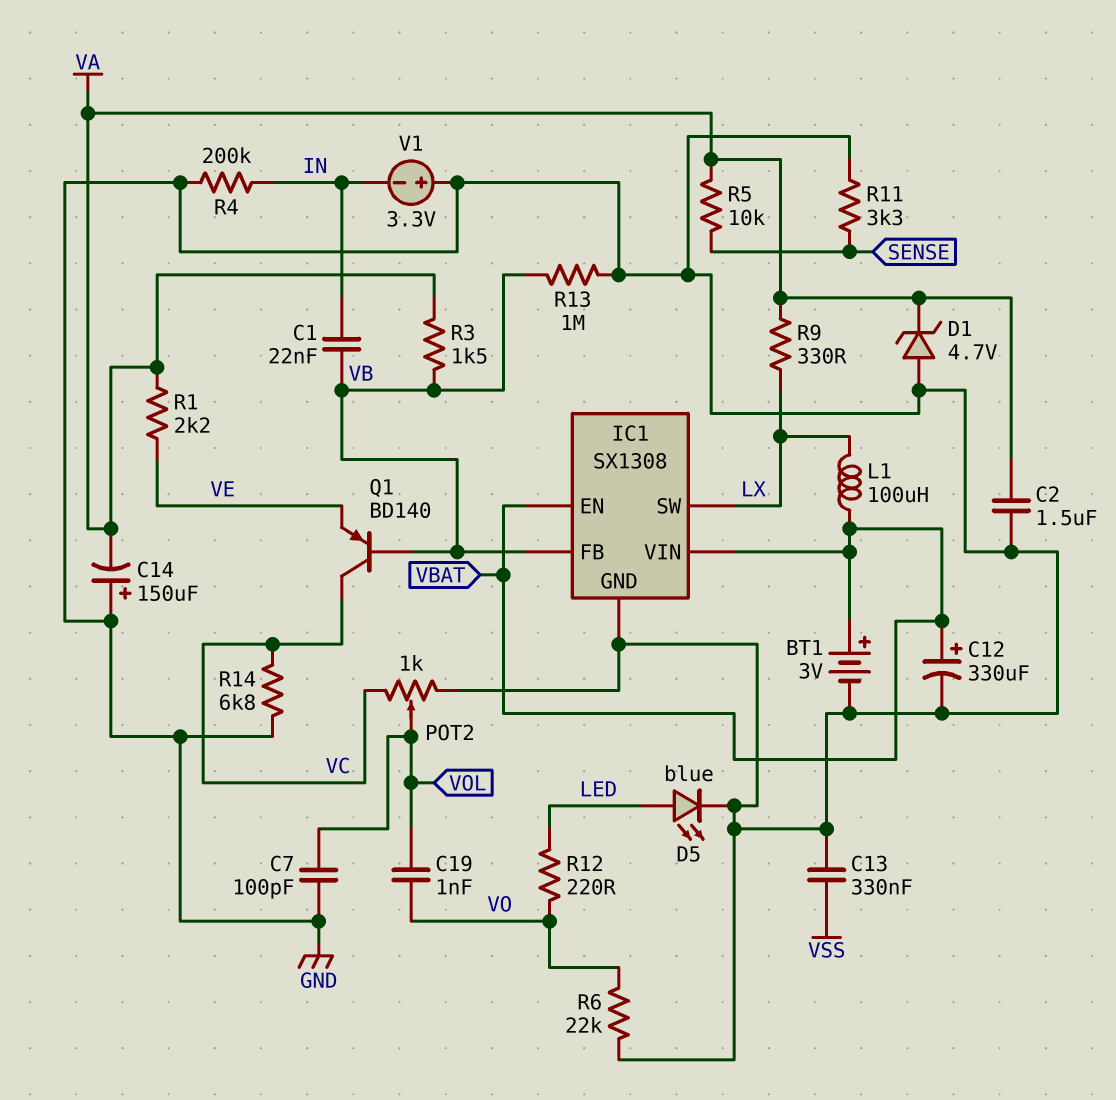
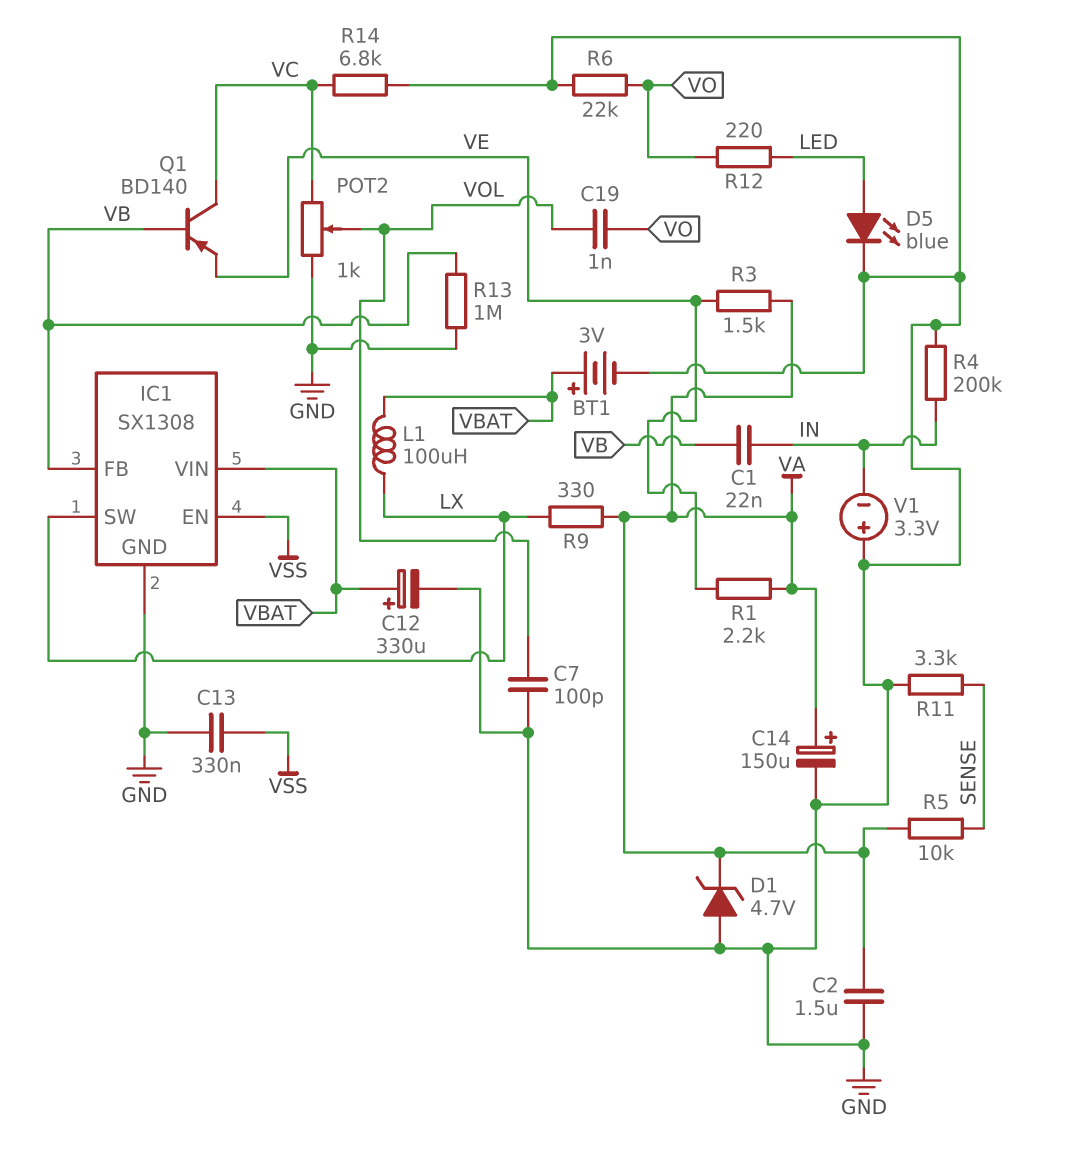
C14: 150uF (plus GND, minus VA) -> 150uF (plus VA, minus GND)
IC1 pin EN: VBAT -> VSS
R3: 1.5k (VA, VB) -> 1.5k (VA, VE)

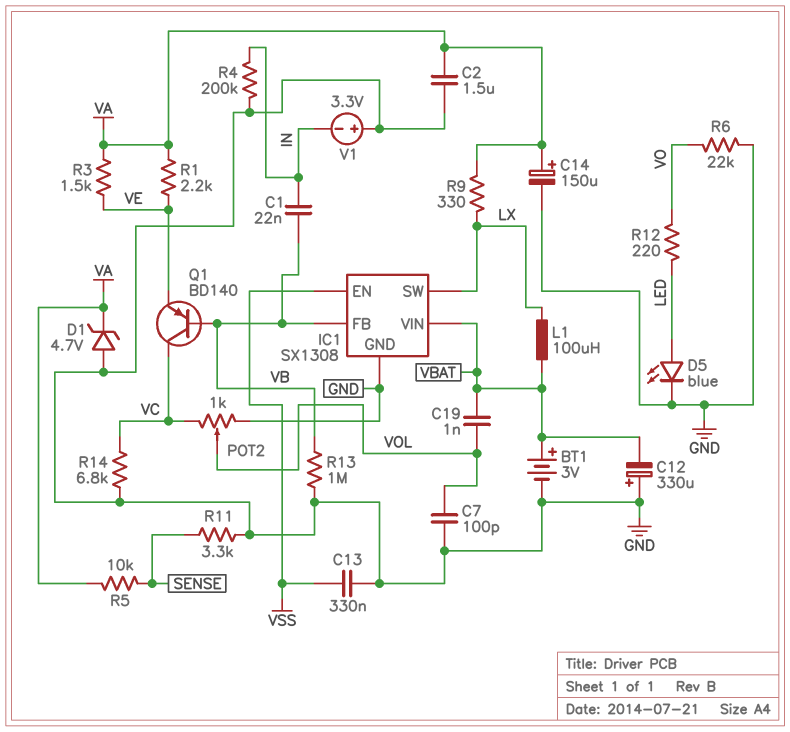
C12: 330uF (plus VBAT, minus GND) -> 330uF (plus GND, minus VBAT)
C19: 1nF (VO, VOL) -> 1nF (VBAT, VOL)

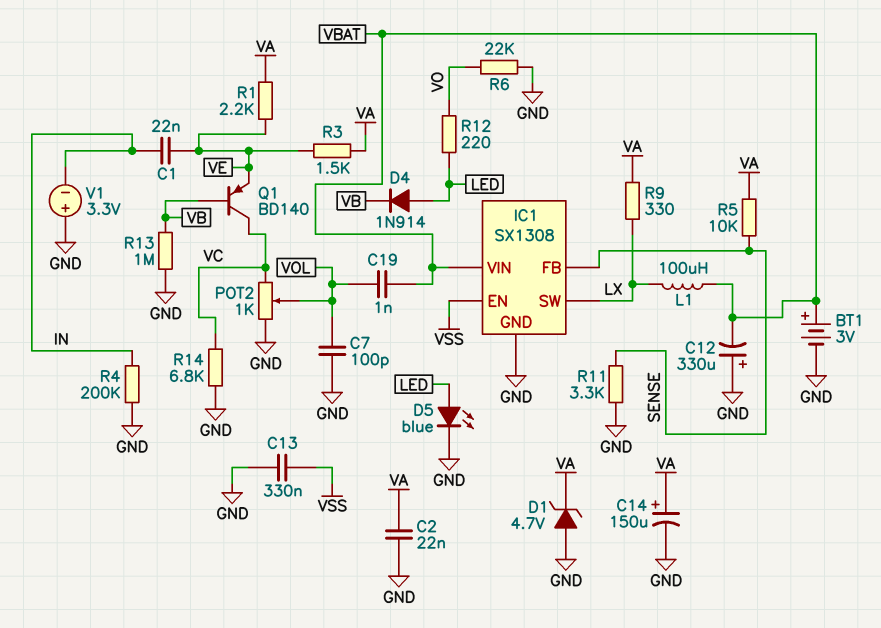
C1: 22nF (IN, VB) -> 22nF (IN, VE)
C2: 1.5uF (GND, VA) -> 22nF (GND, VA)
D4: none -> diode 1N914 (A LED, K VB)
IC1 pin FB: VB -> SENSE

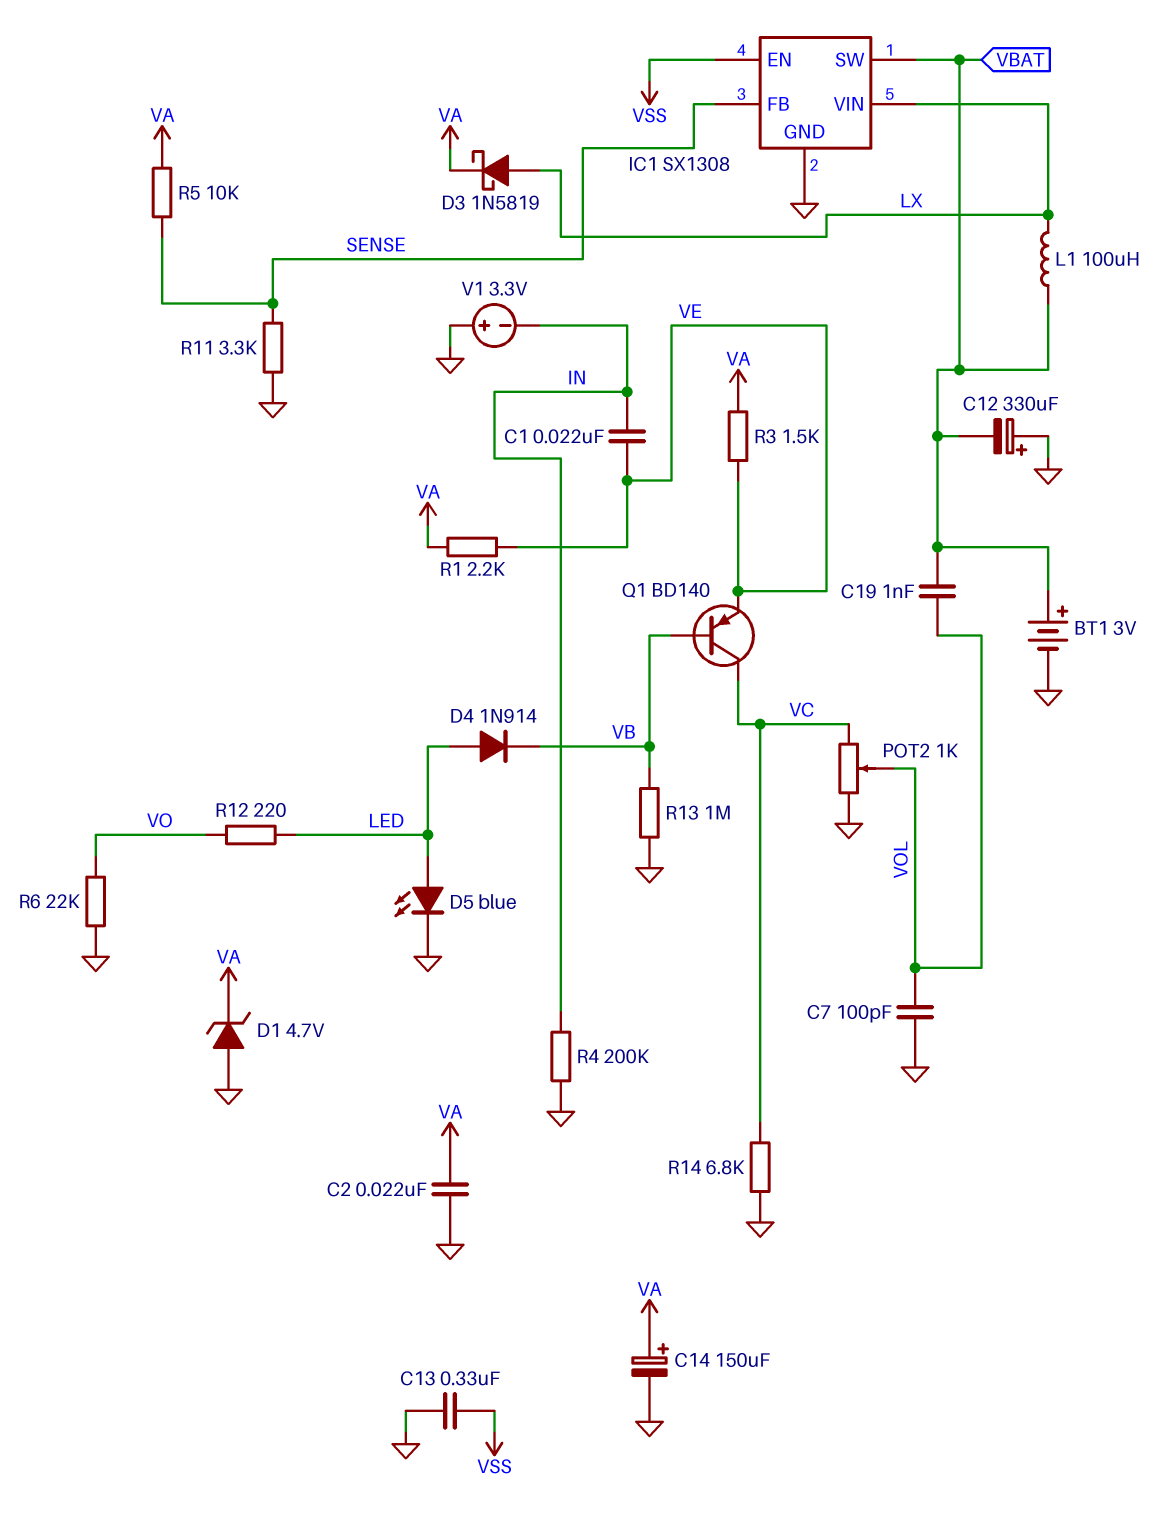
D3: none -> schottky 1N5819 (A LX, K VA)
IC1 pin SW: LX -> VBAT
IC1 pin VIN: VBAT -> LX
R9: 330 (LX, VA) -> none

